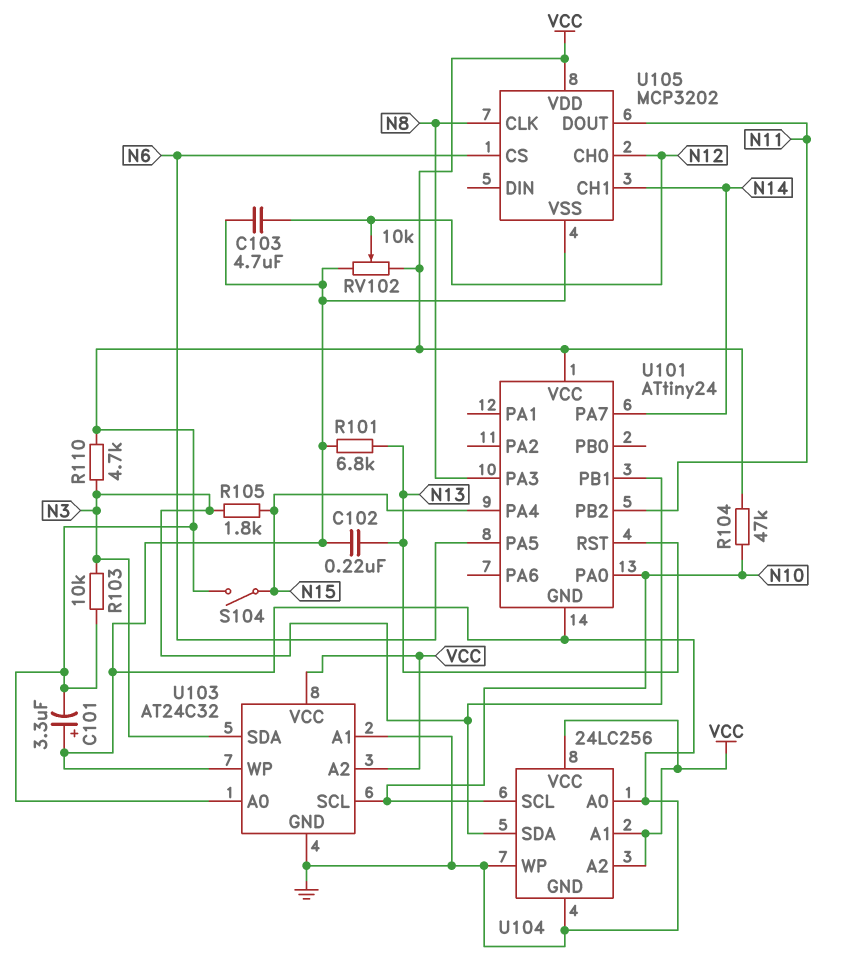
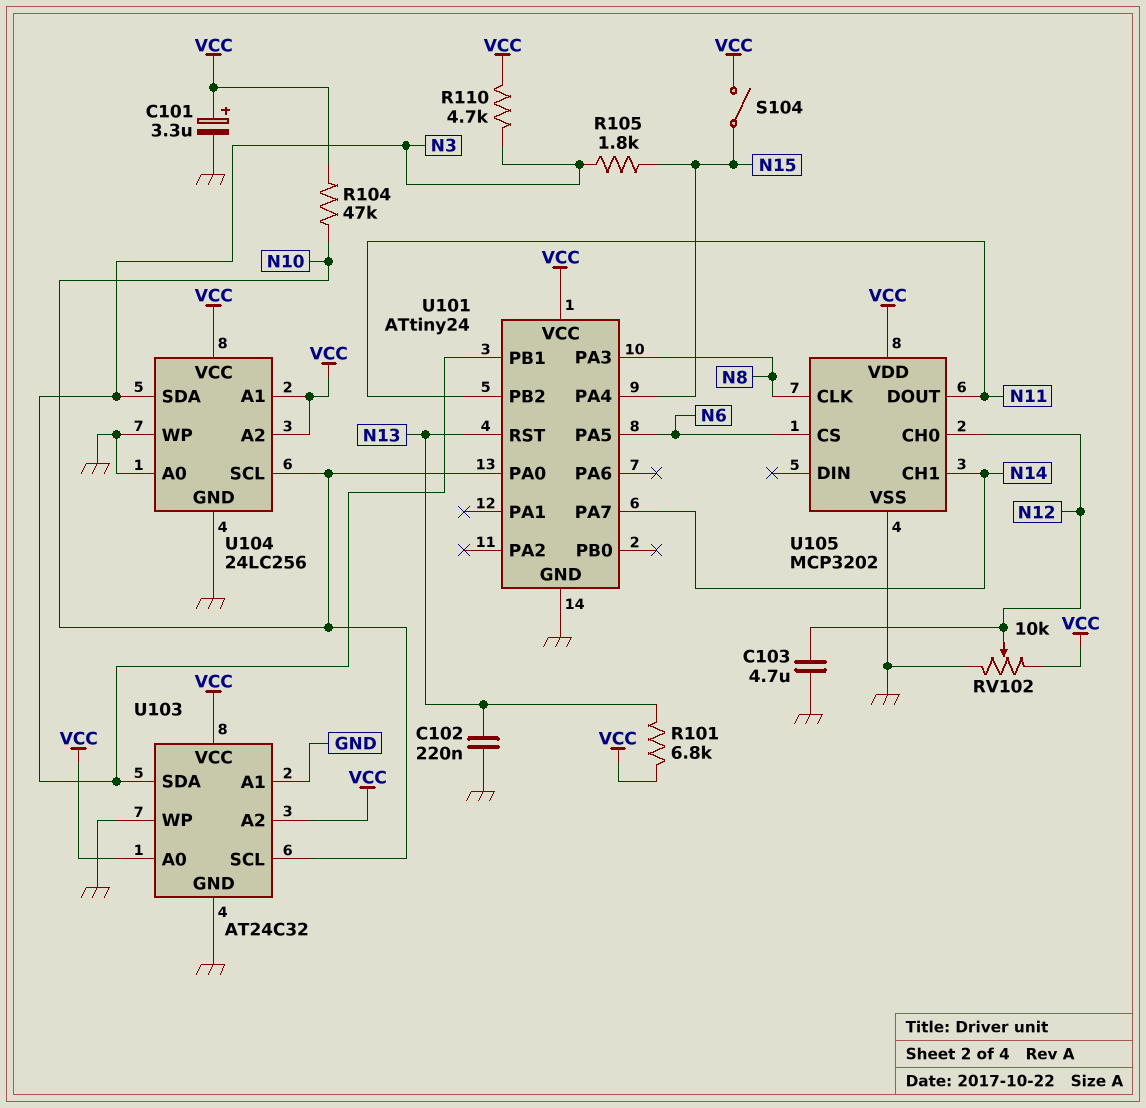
C101: 3.3uF (plus GND, minus VCC) -> 3.3uF (plus VCC, minus GND)
R101: 6.8k (GND, N13) -> 6.8k (N13, VCC)
R103: 10k (N3, VCC) -> none

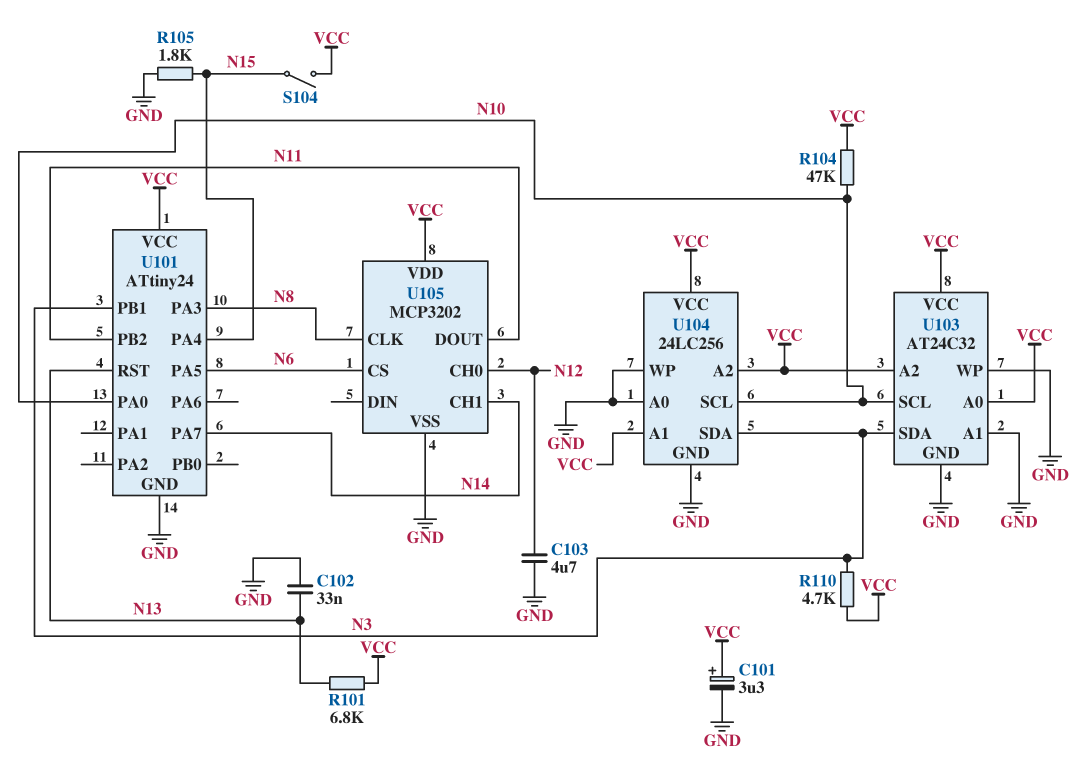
C102: 220nF (GND, N13) -> 33nF (GND, N13)
R105: 1.8k (N3, N15) -> 1.8k (GND, N15)
RV102: 10k (GND, VCC, wiper N12) -> none

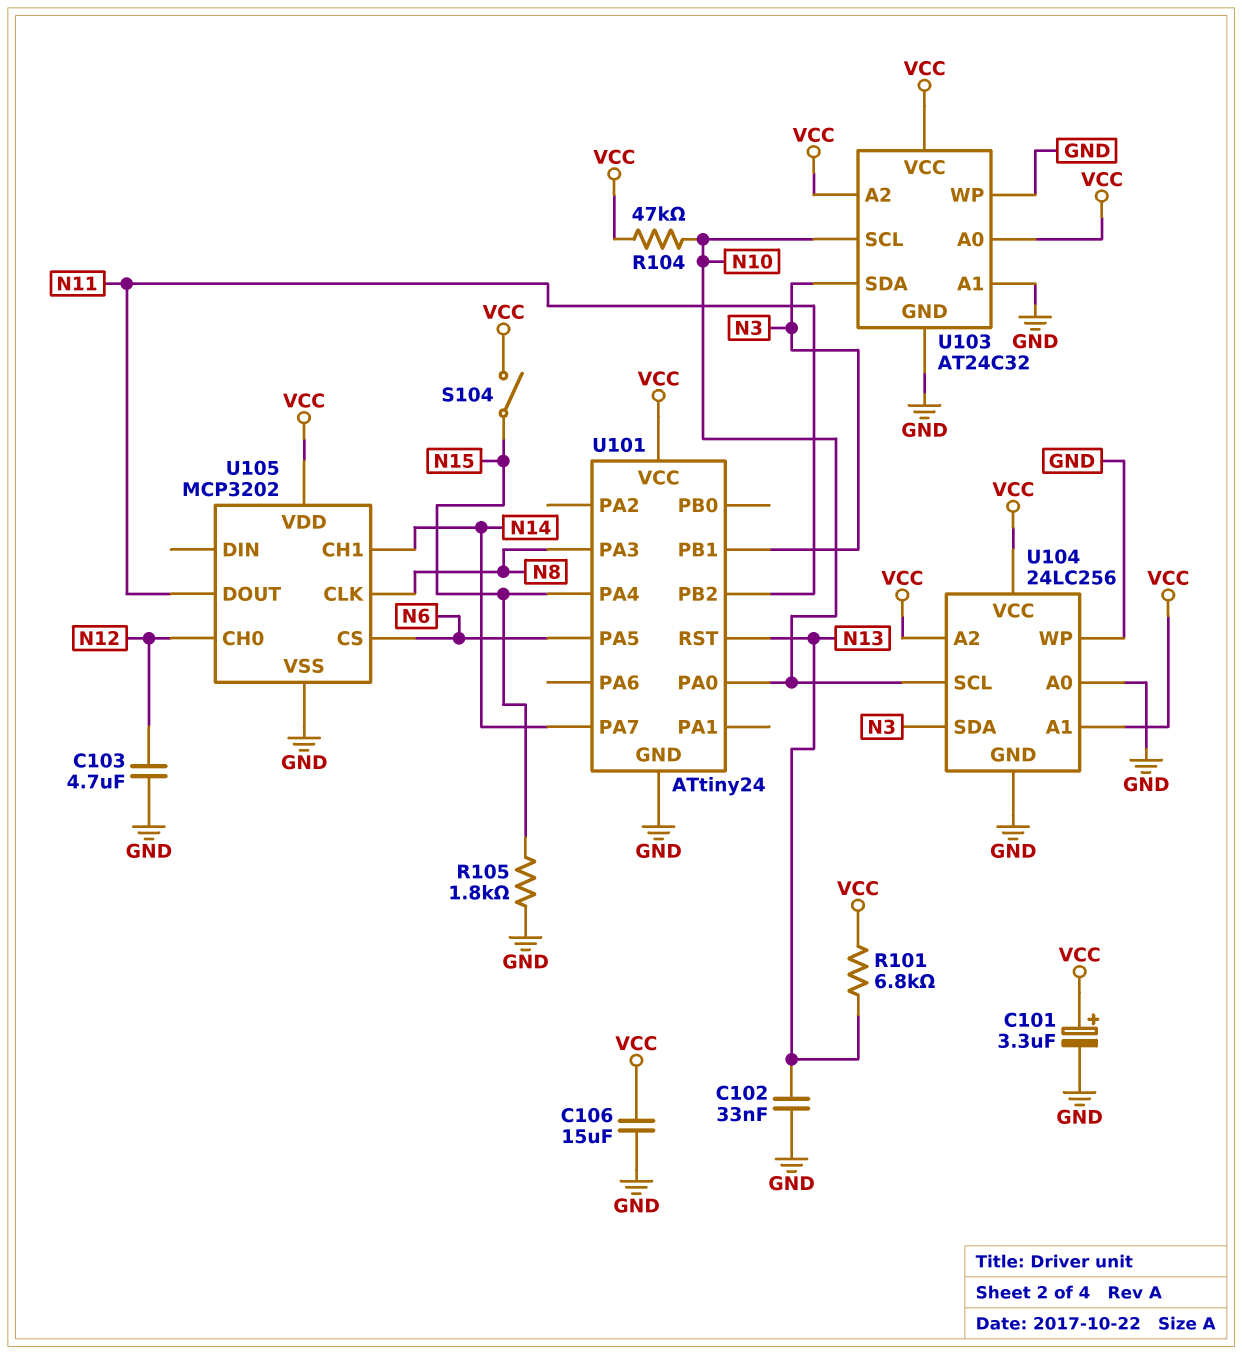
C106: none -> 15uF (GND, VCC)
R110: 4.7k (N3, VCC) -> none

